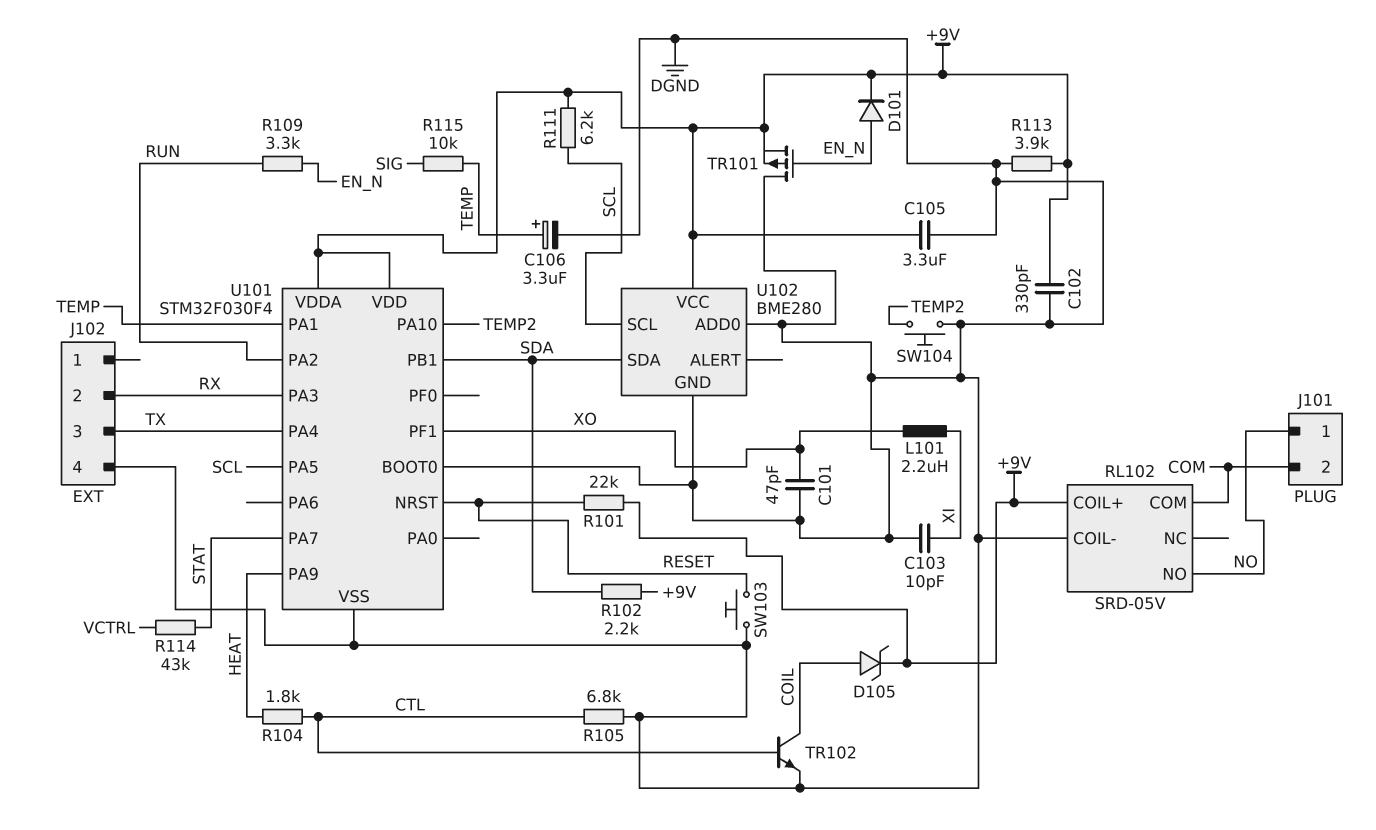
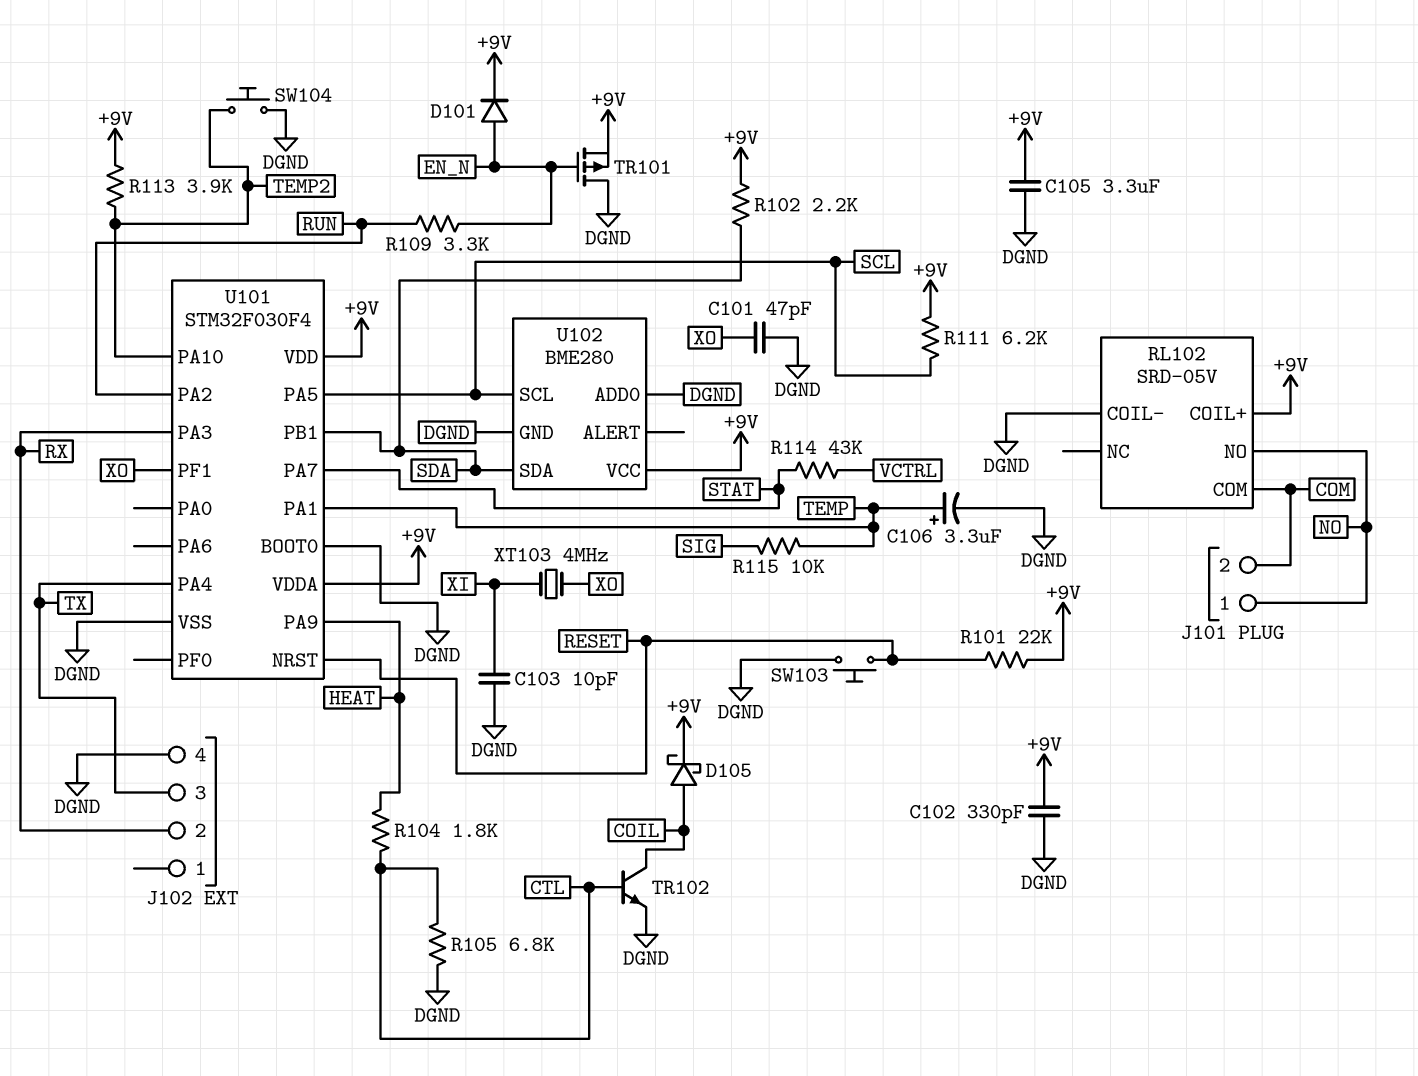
D105: zener (A COIL, K +9V) -> schottky (A COIL, K +9V)
L101: 2.2uH (XI, XO) -> none
R113: 3.9k (+9V, DGND) -> 3.9k (+9V, TEMP2)
XT103: none -> 4MHz (XI, XO)

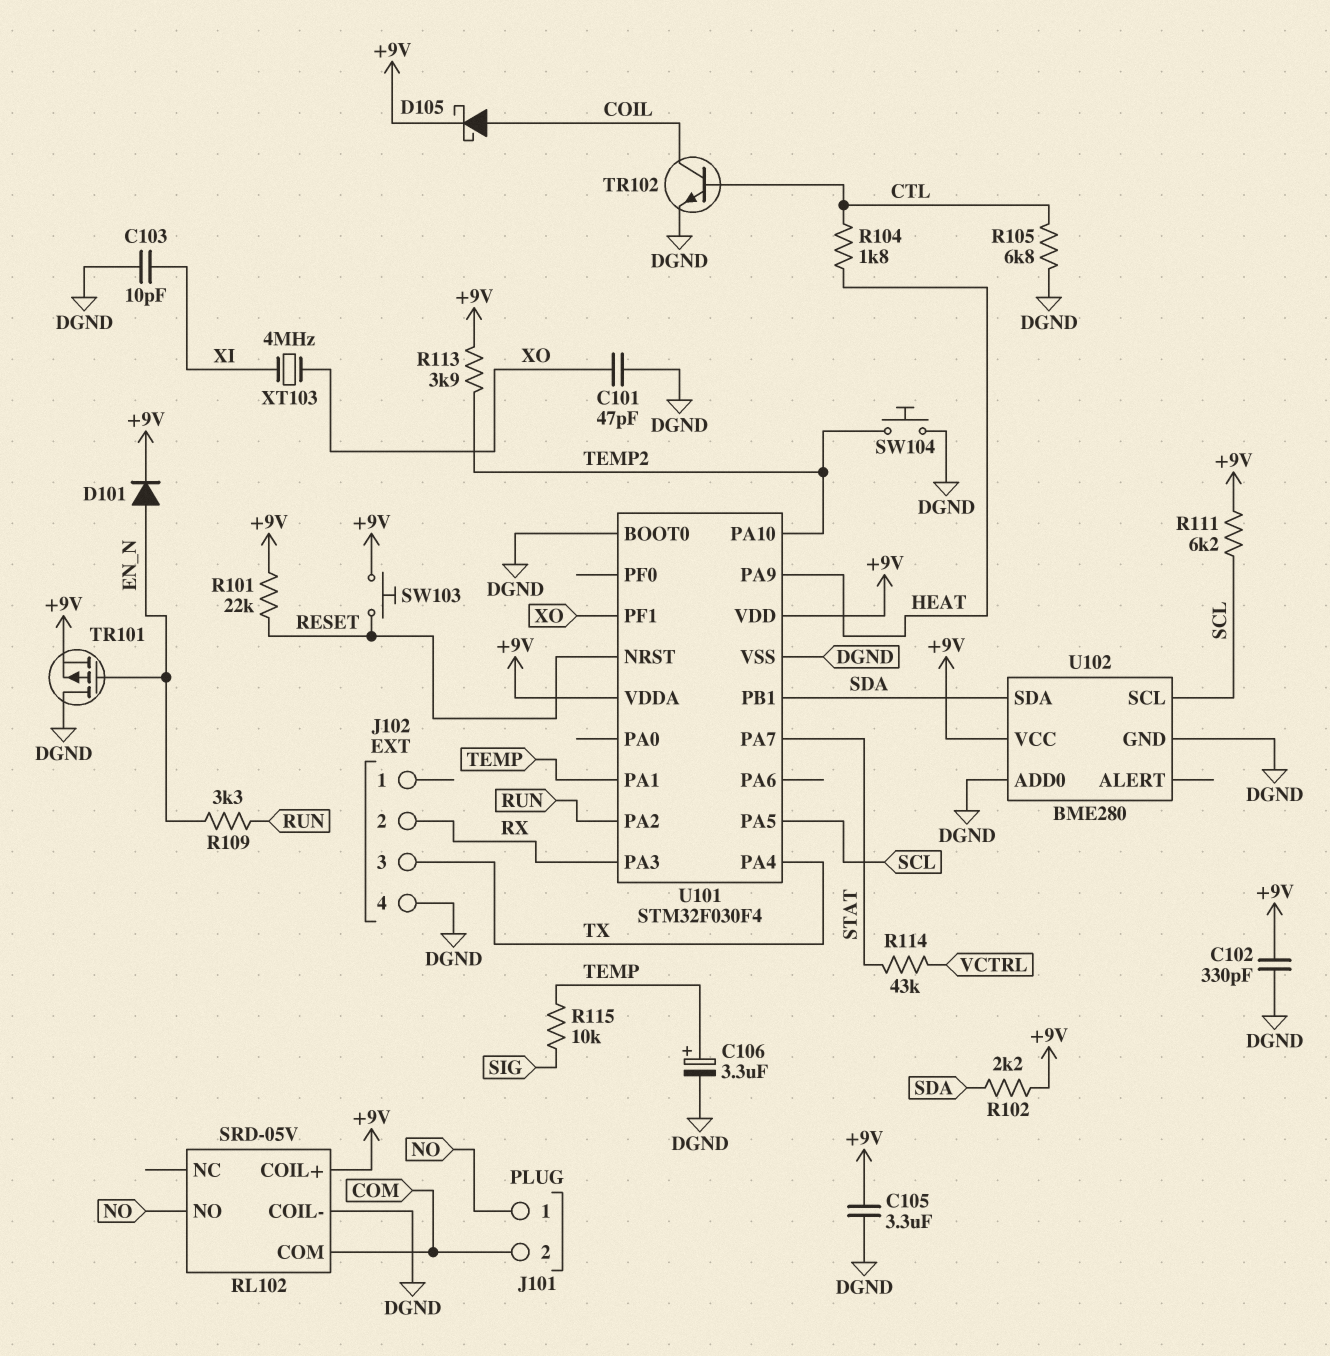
SW103: button (DGND, RESET) -> button (+9V, RESET)

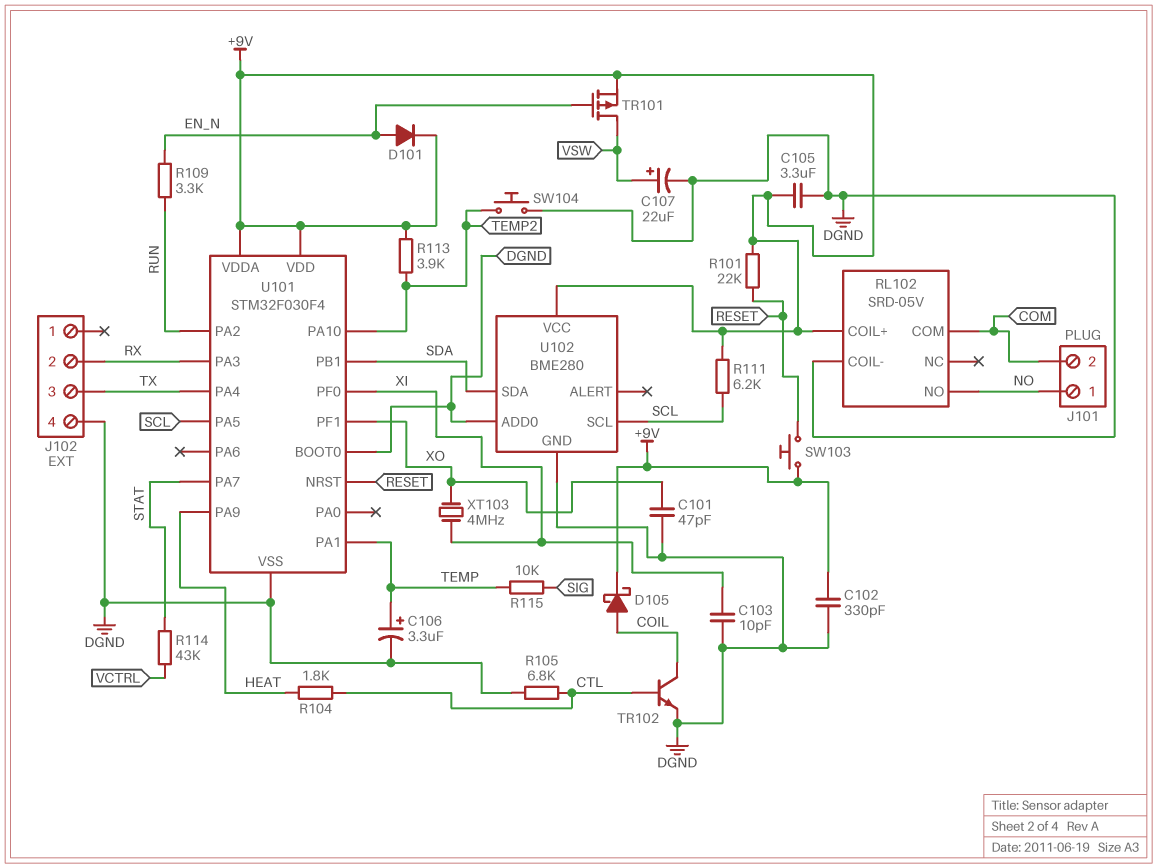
C107: none -> 22uF (plus VSW, minus DGND)
R102: 2.2k (+9V, SDA) -> none
TR101: PMOS (G EN_N, D DGND, S +9V) -> PMOS (G EN_N, D VSW, S +9V)
U101 pin PF0: none -> XI

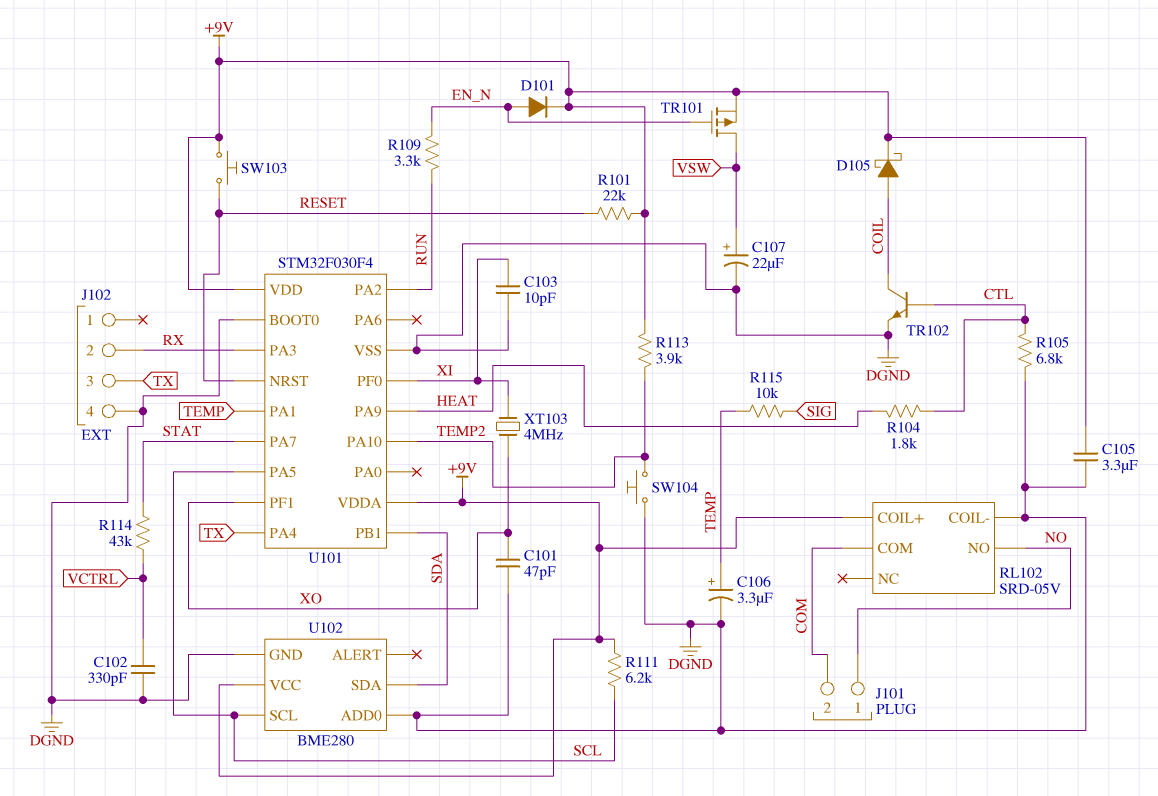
C102: 330pF (+9V, DGND) -> 330pF (DGND, VCTRL)

